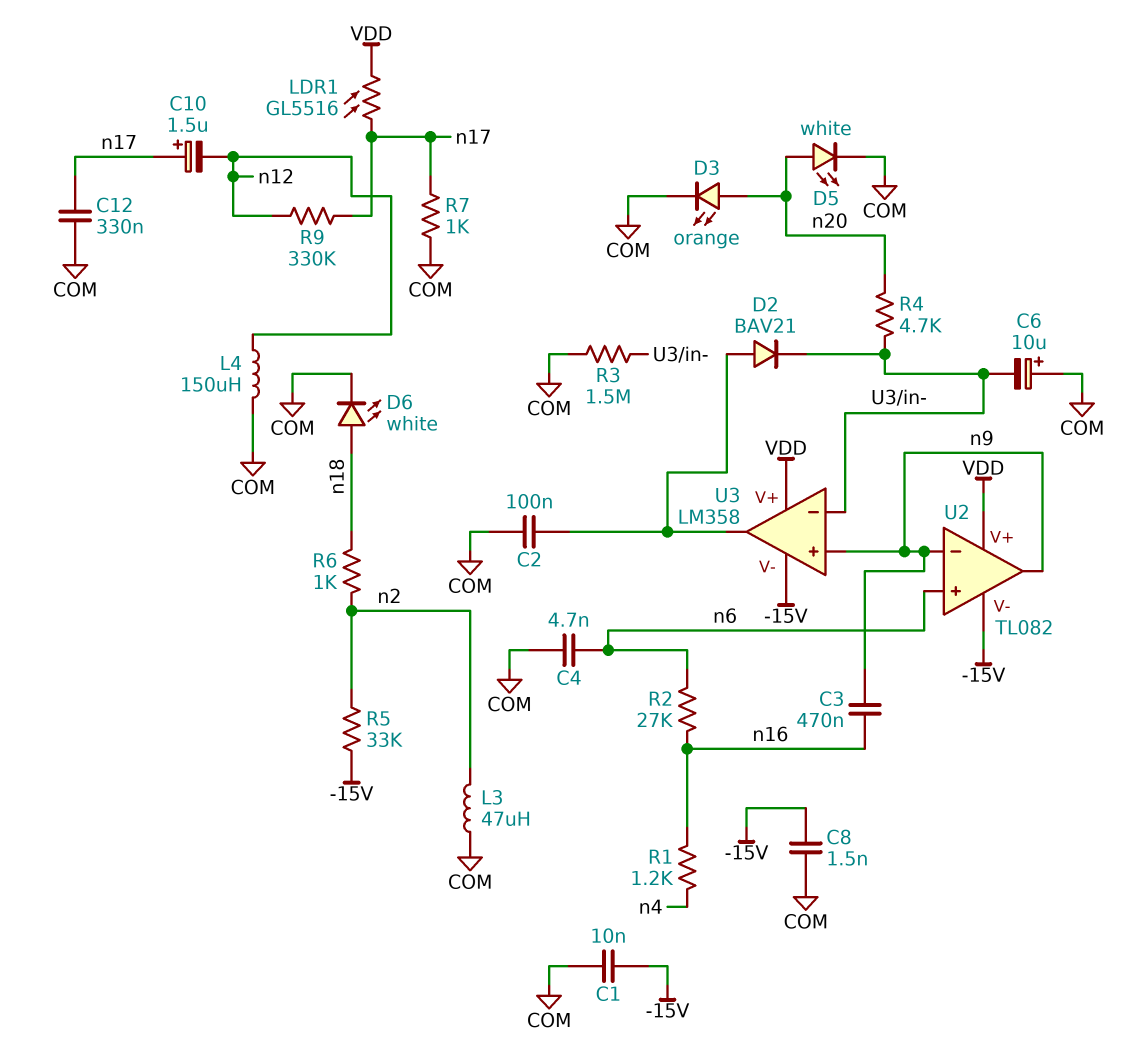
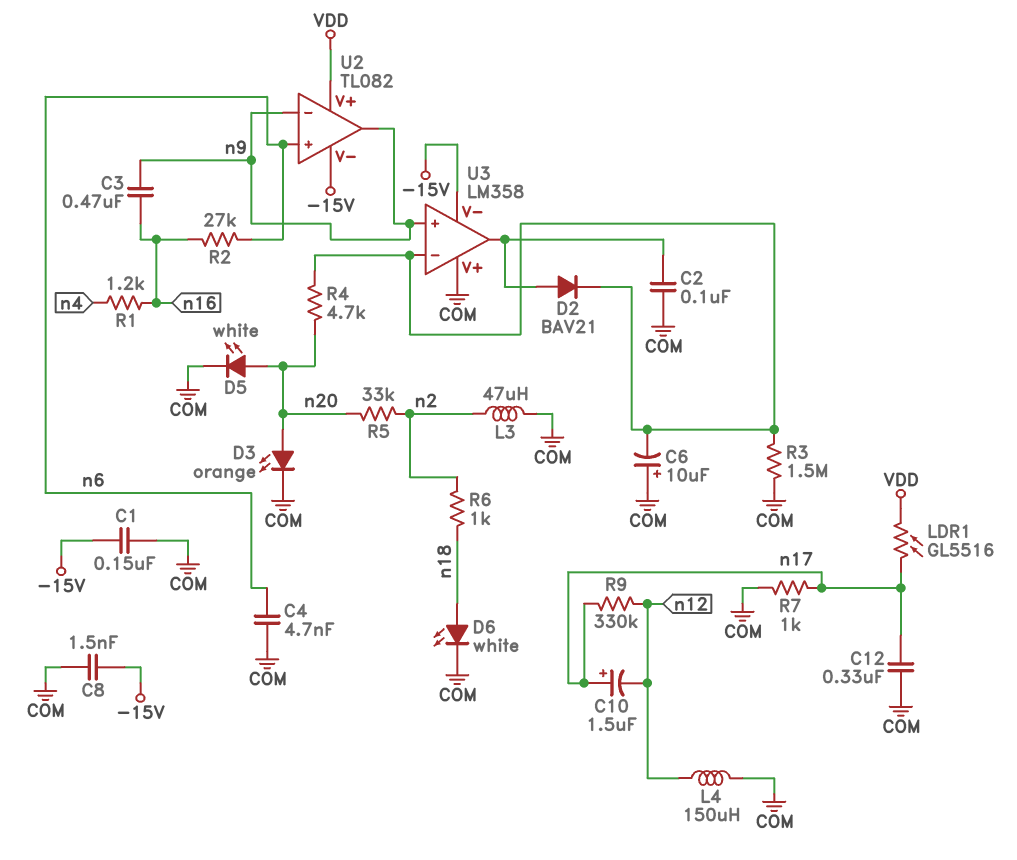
C1: 10nF (-15V, COM) -> 150nF (-15V, COM)
R5: 33k (-15V, n2) -> 33k (n2, n20)
U3 pin V+: VDD -> COM

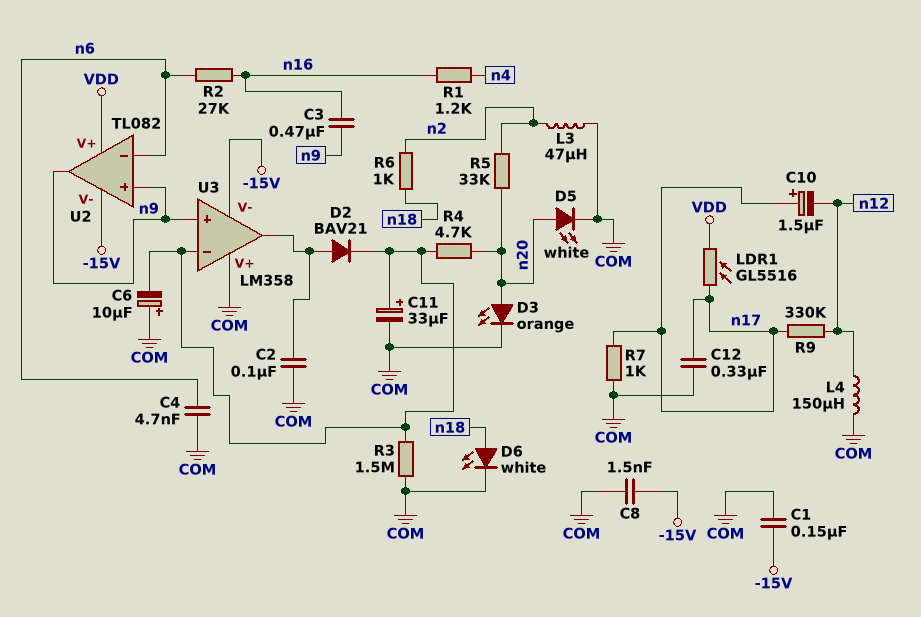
C11: none -> 33uF (plus U3/in-, minus COM)
U2 pin in+: n6 -> n9
U2 pin in-: n9 -> n6

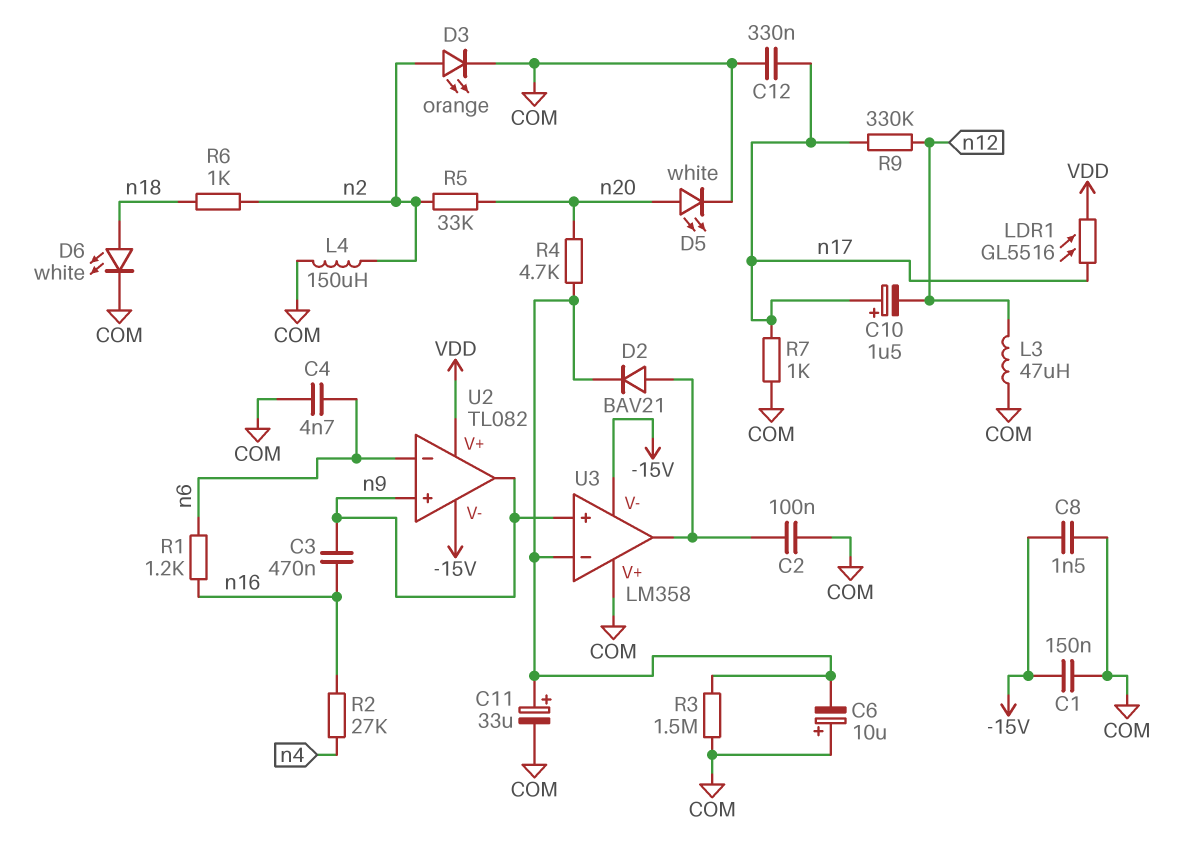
D3: LED orange (A n20, K COM) -> LED orange (A n2, K COM)
L3: 47uH (COM, n2) -> 47uH (COM, n12)
L4: 150uH (COM, n12) -> 150uH (COM, n2)
R1: 1.2k (n4, n16) -> 1.2k (n6, n16)
R2: 27k (n6, n16) -> 27k (n4, n16)

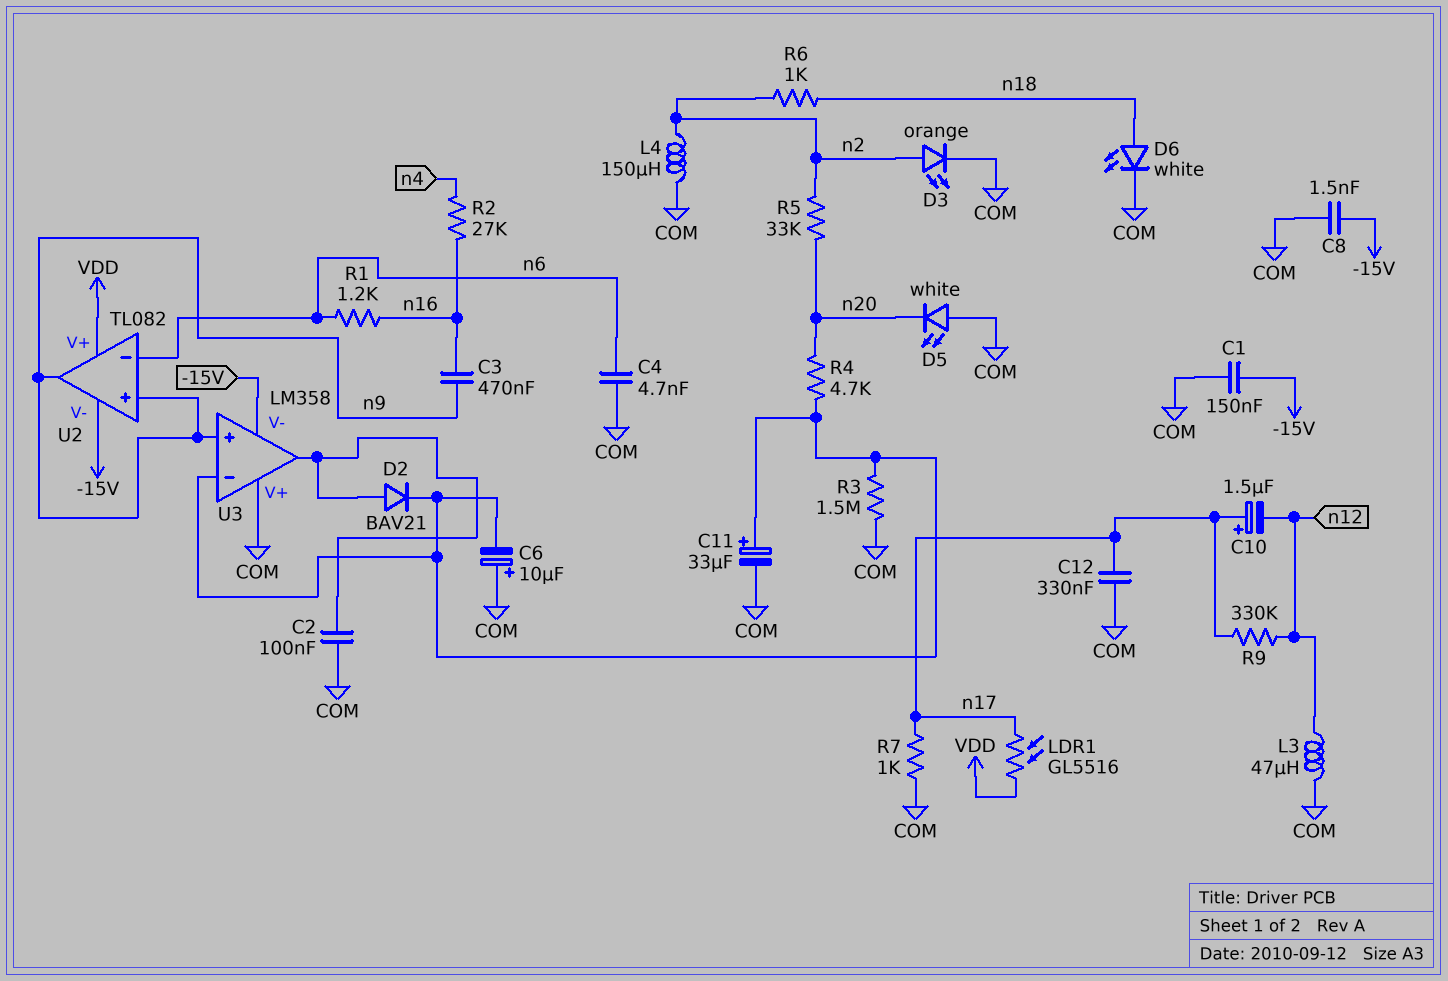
D5: LED white (A n20, K COM) -> LED white (A COM, K n20)

